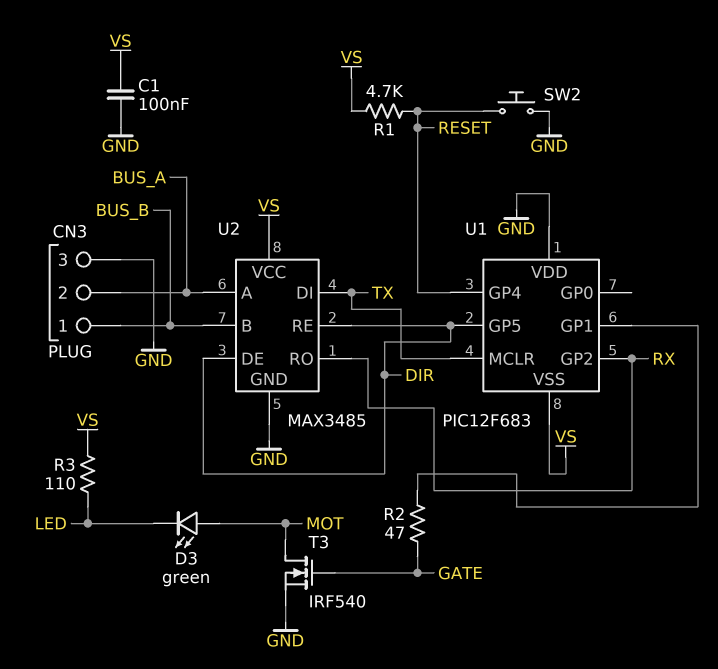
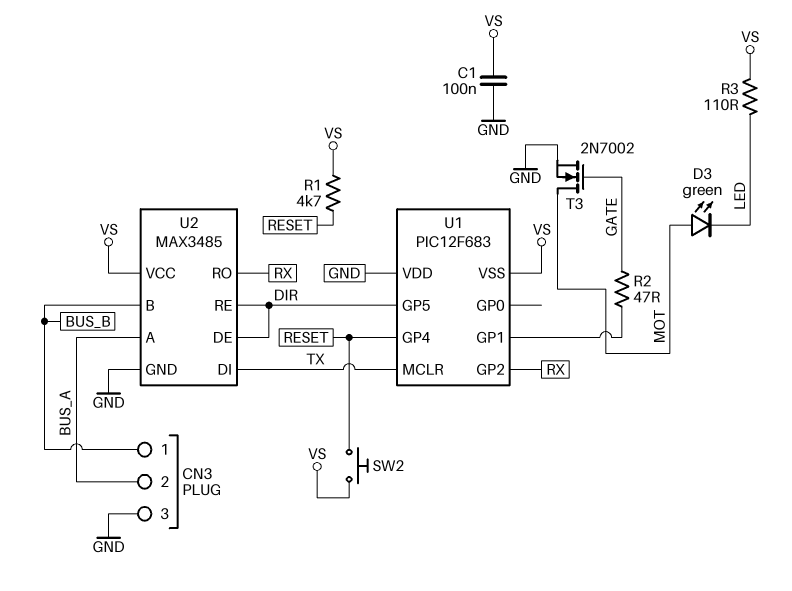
SW2: button (GND, RESET) -> button (RESET, VS)
T3: NMOS IRF540 (G GATE, D MOT, S GND) -> NMOS 2N7002 (G GATE, D MOT, S GND)

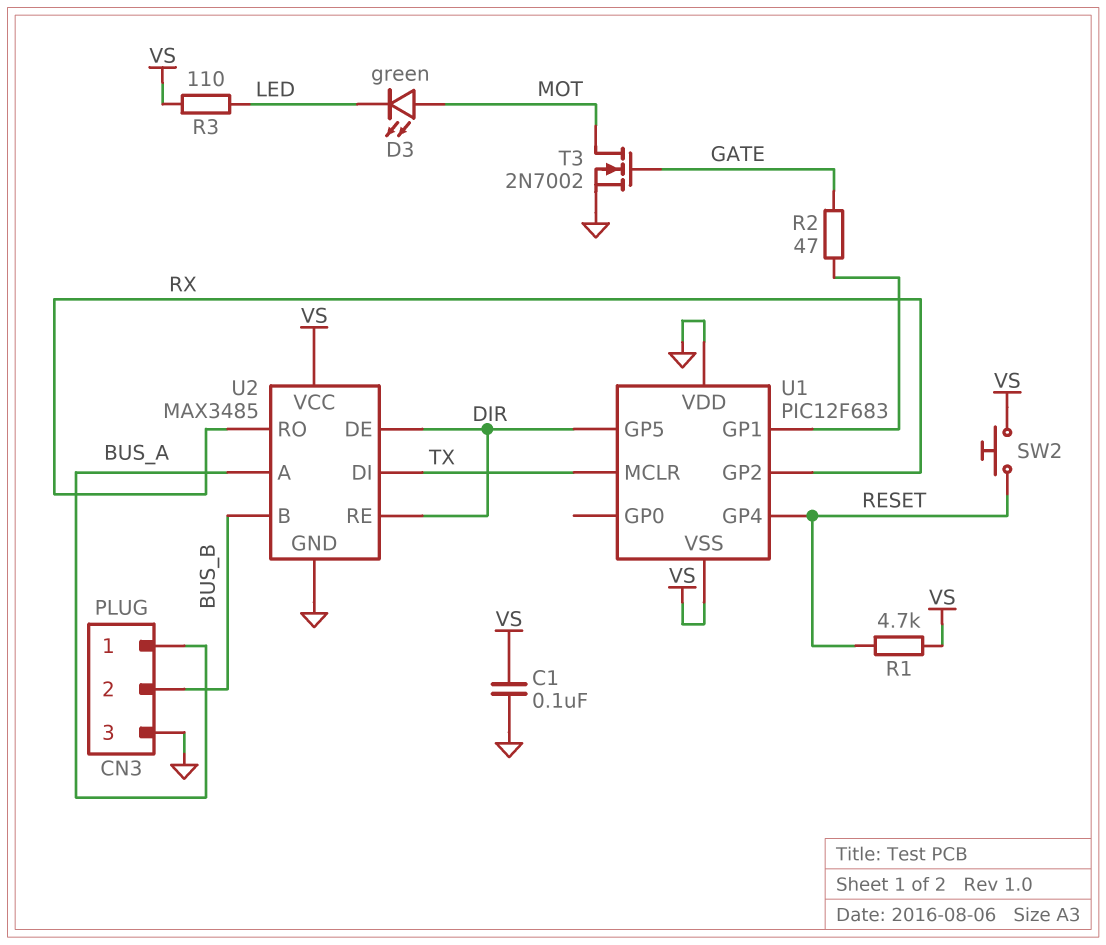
CN3 pin 1: BUS_B -> BUS_A
CN3 pin 2: BUS_A -> BUS_B

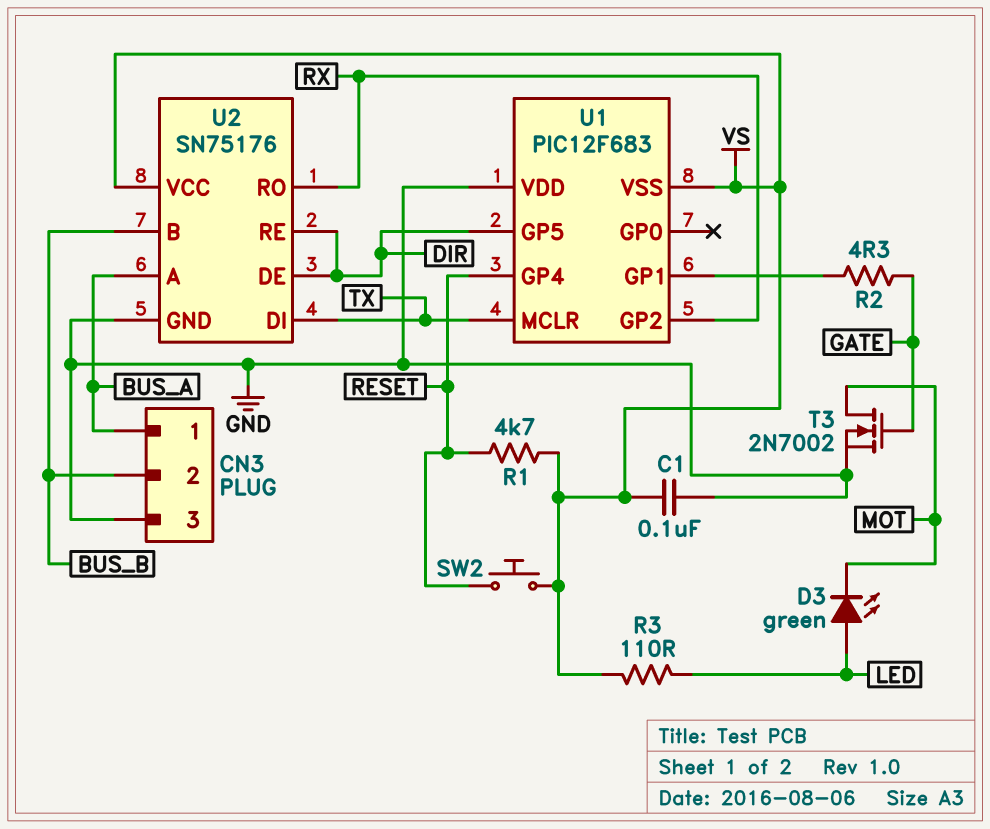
D3: LED green (A MOT, K LED) -> LED green (A LED, K MOT)
R2: 47 (GATE, U1/GP1) -> 4.3 (GATE, U1/GP1)
U2: MAX3485 -> SN75176

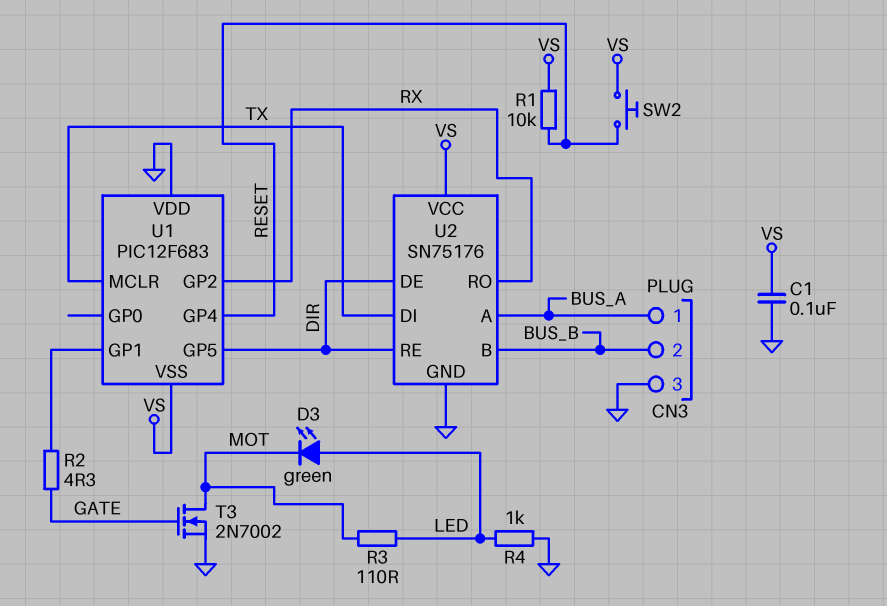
R1: 4.7k (RESET, VS) -> 10k (RESET, VS)
R3: 110 (LED, VS) -> 110 (LED, MOT)
R4: none -> 1k (GND, LED)

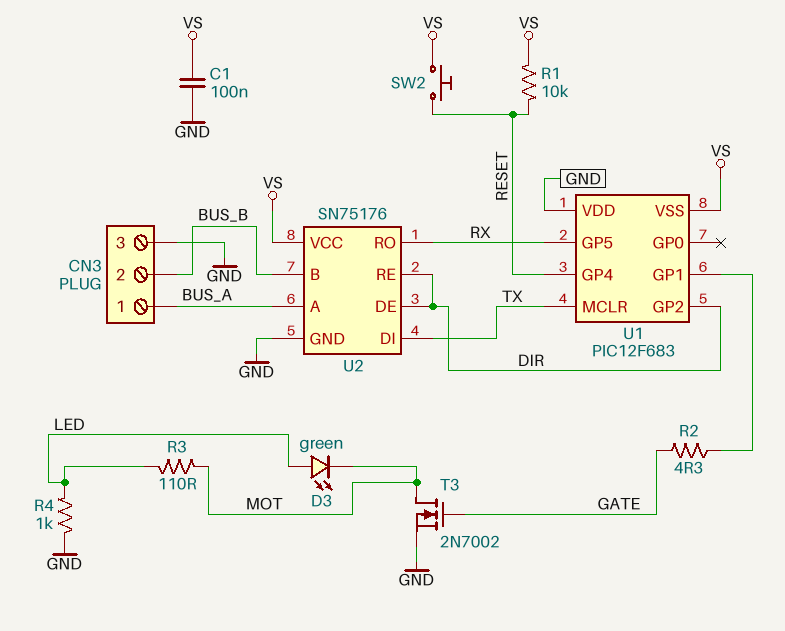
U1 pin GP2: RX -> DIR
U1 pin GP5: DIR -> RX

